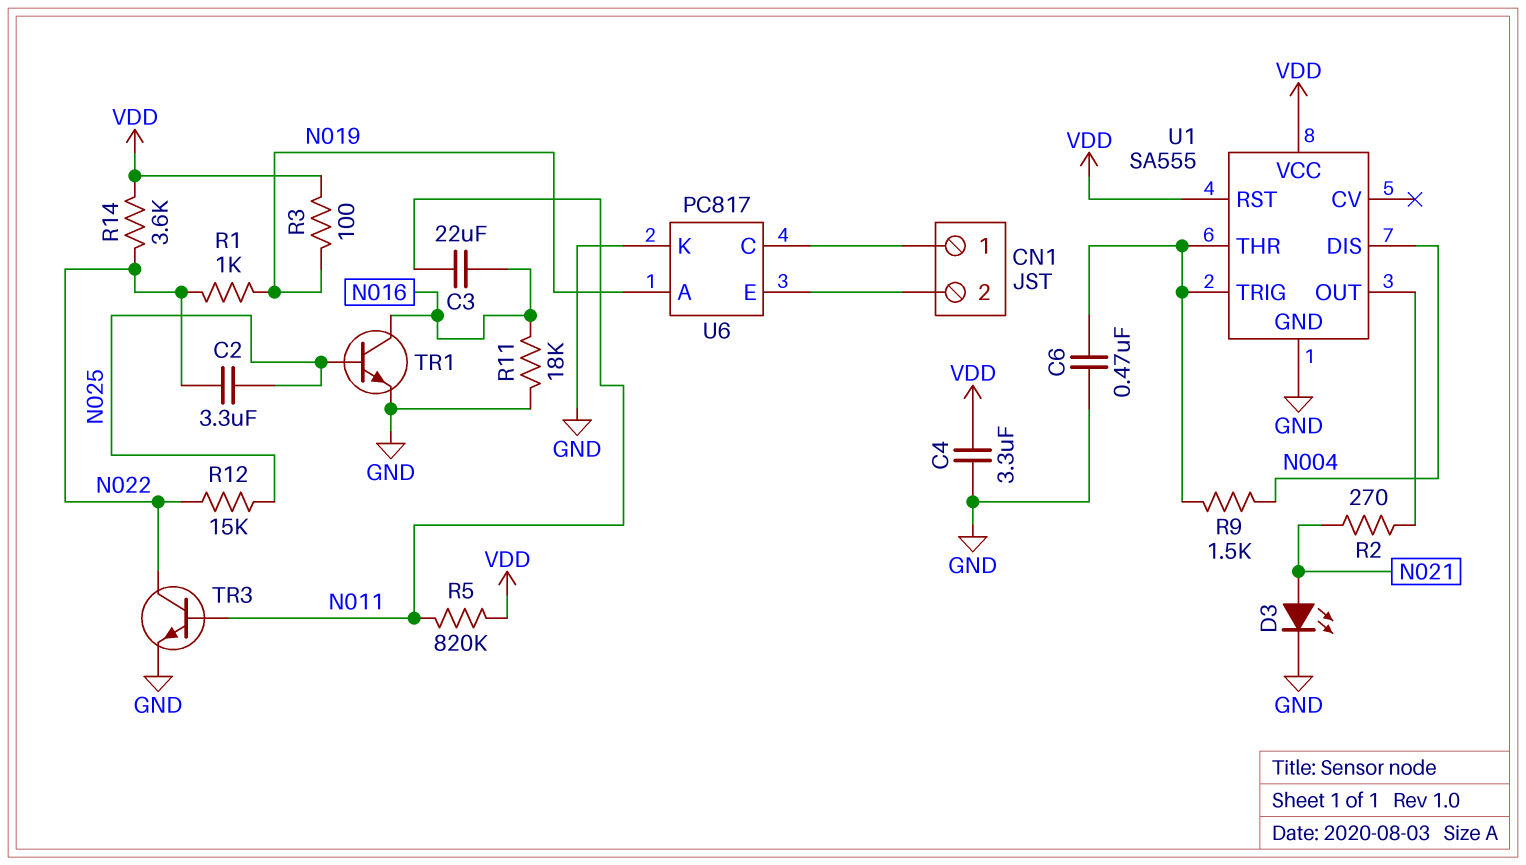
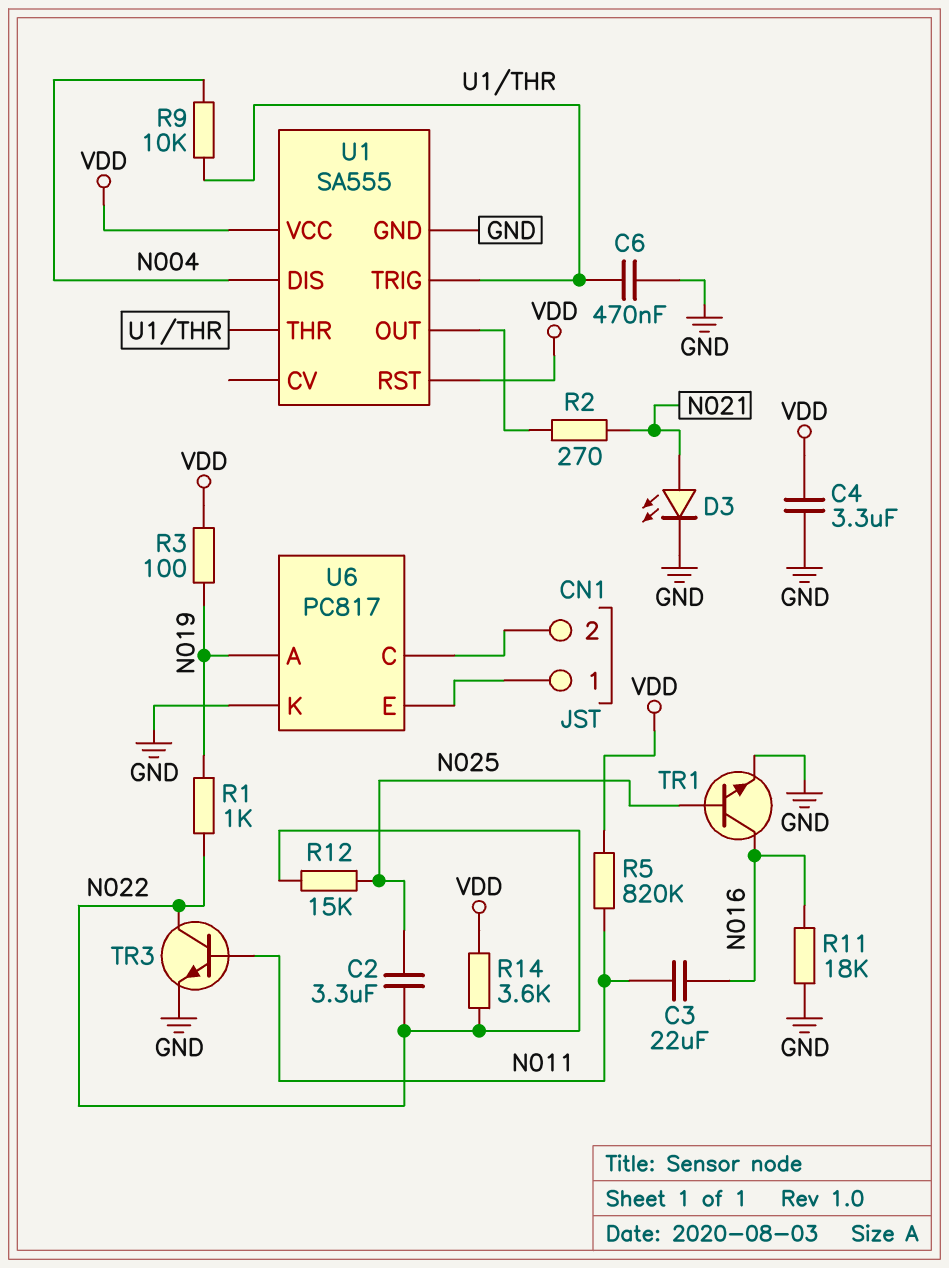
R9: 1.5k (N004, U1/THR) -> 10k (N004, U1/THR)
U6 pin C: CN1/1 -> CN1/2
U6 pin E: CN1/2 -> CN1/1

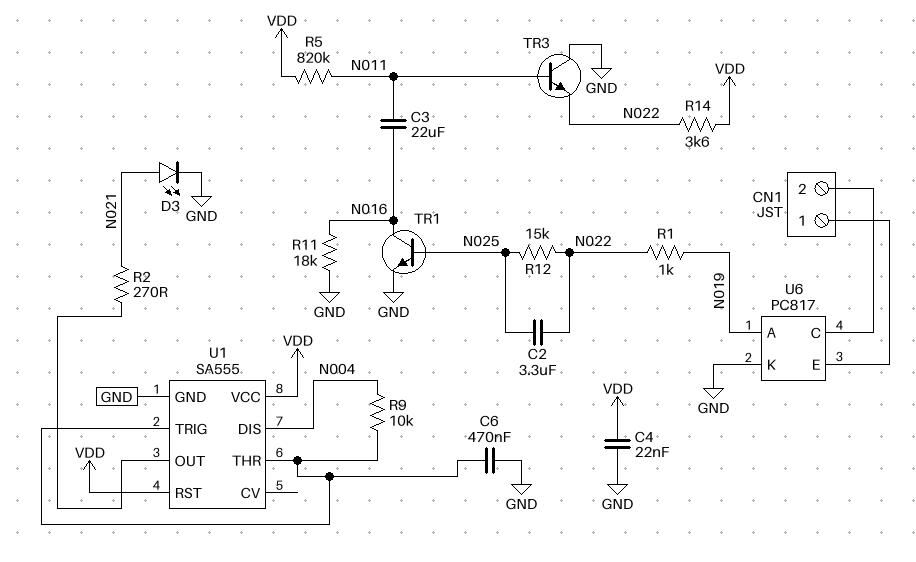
C4: 3.3uF (GND, VDD) -> 22nF (GND, VDD)
R3: 100 (N019, VDD) -> none
TR3: NPN (B N011, C N022, E GND) -> NPN (B N011, C GND, E N022)

